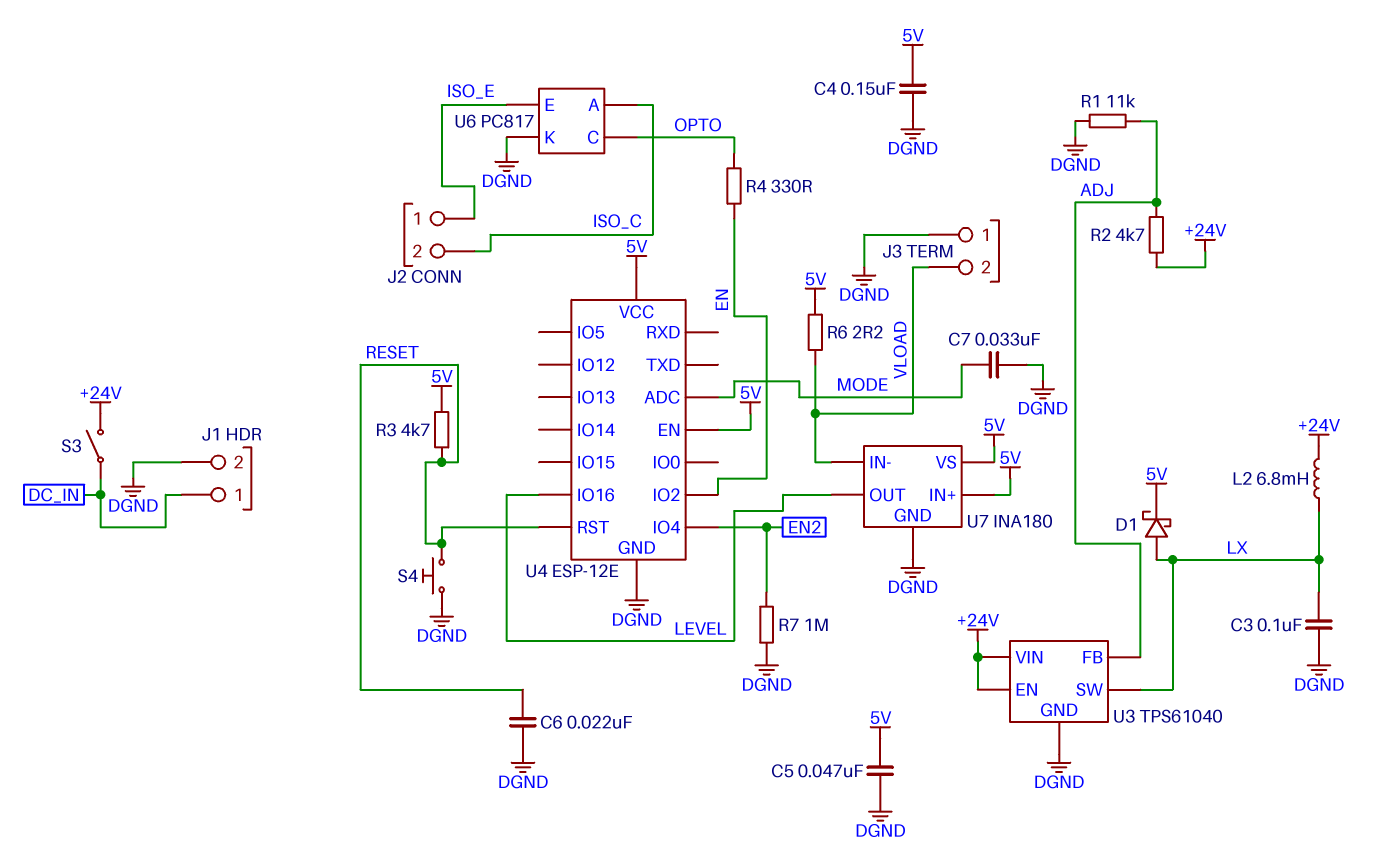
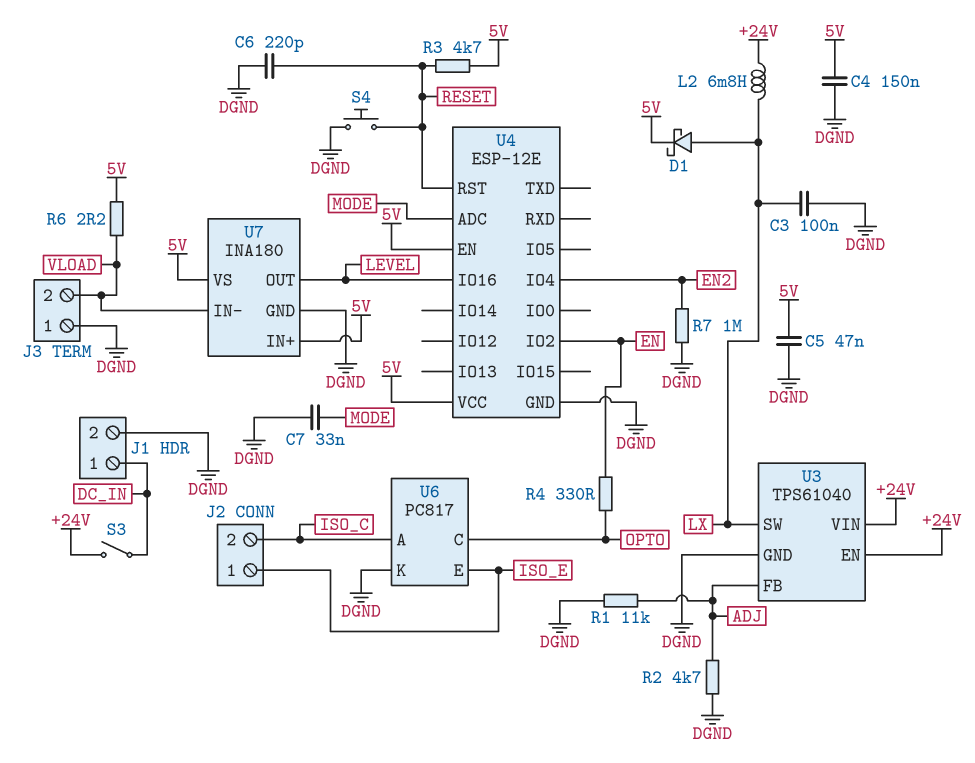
C6: 22nF (DGND, RESET) -> 220pF (DGND, RESET)
R2: 4.7k (+24V, ADJ) -> 4.7k (ADJ, DGND)

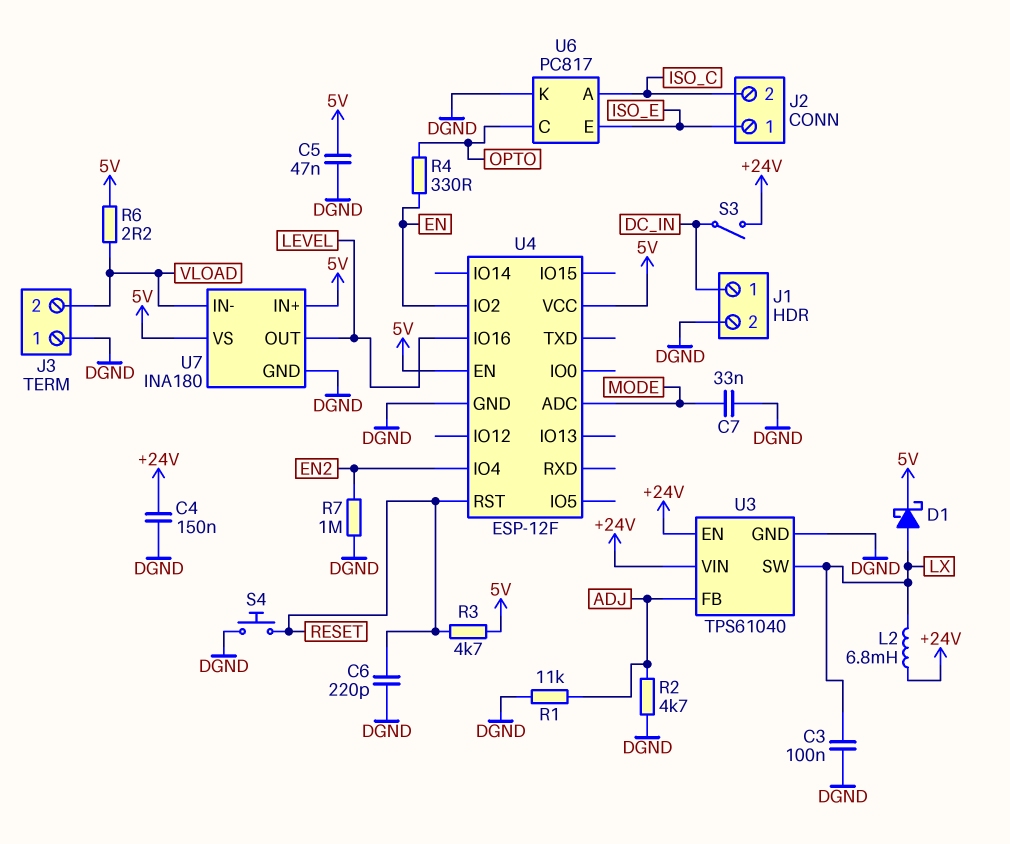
C4: 150nF (5V, DGND) -> 150nF (+24V, DGND)
U4: ESP-12E -> ESP-12F

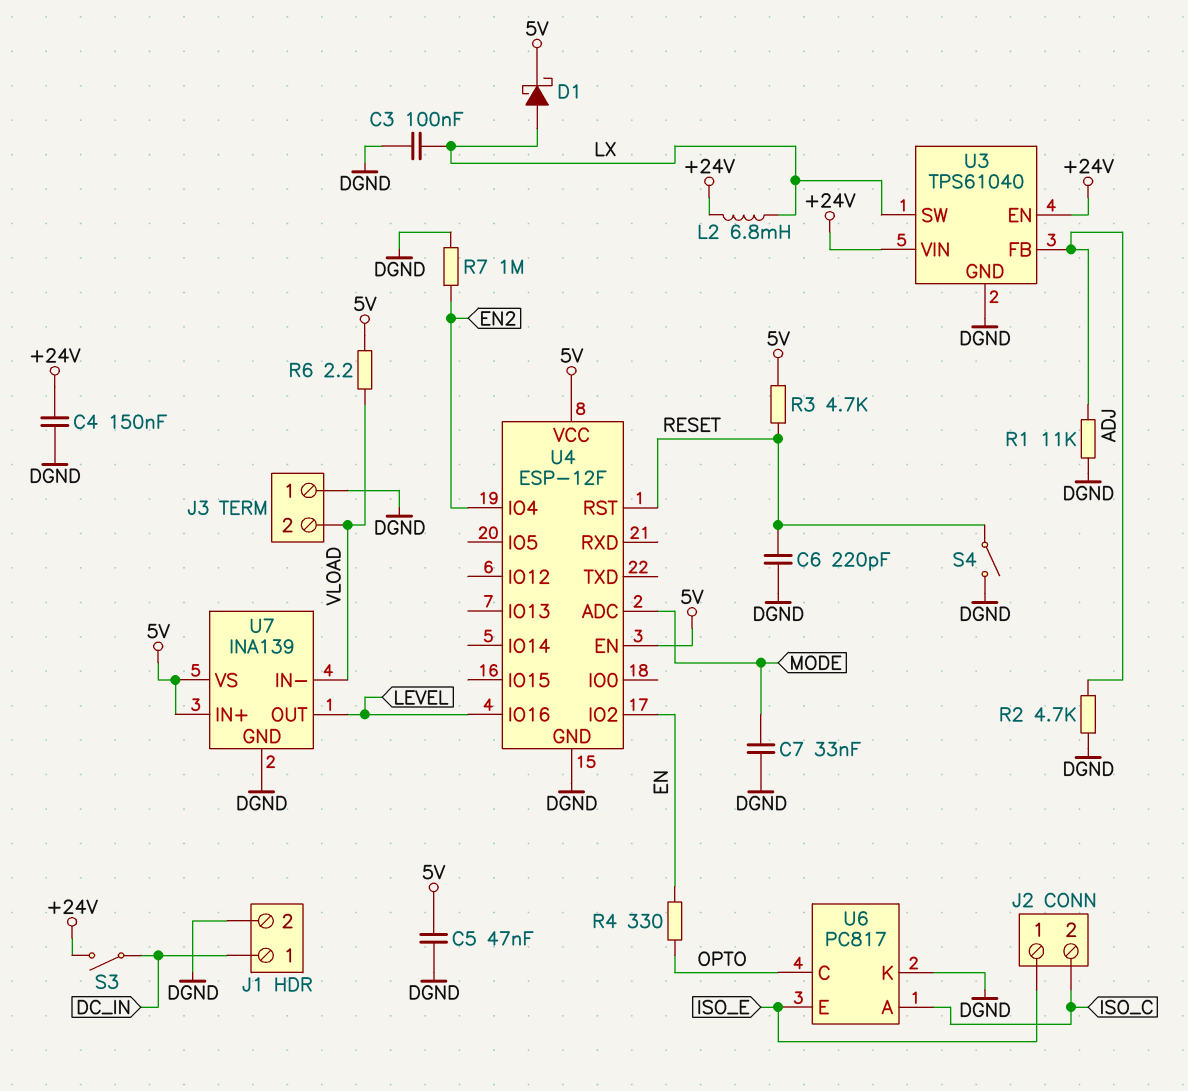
S4: button (DGND, RESET) -> switch (DGND, RESET)
U7: INA180 -> INA139

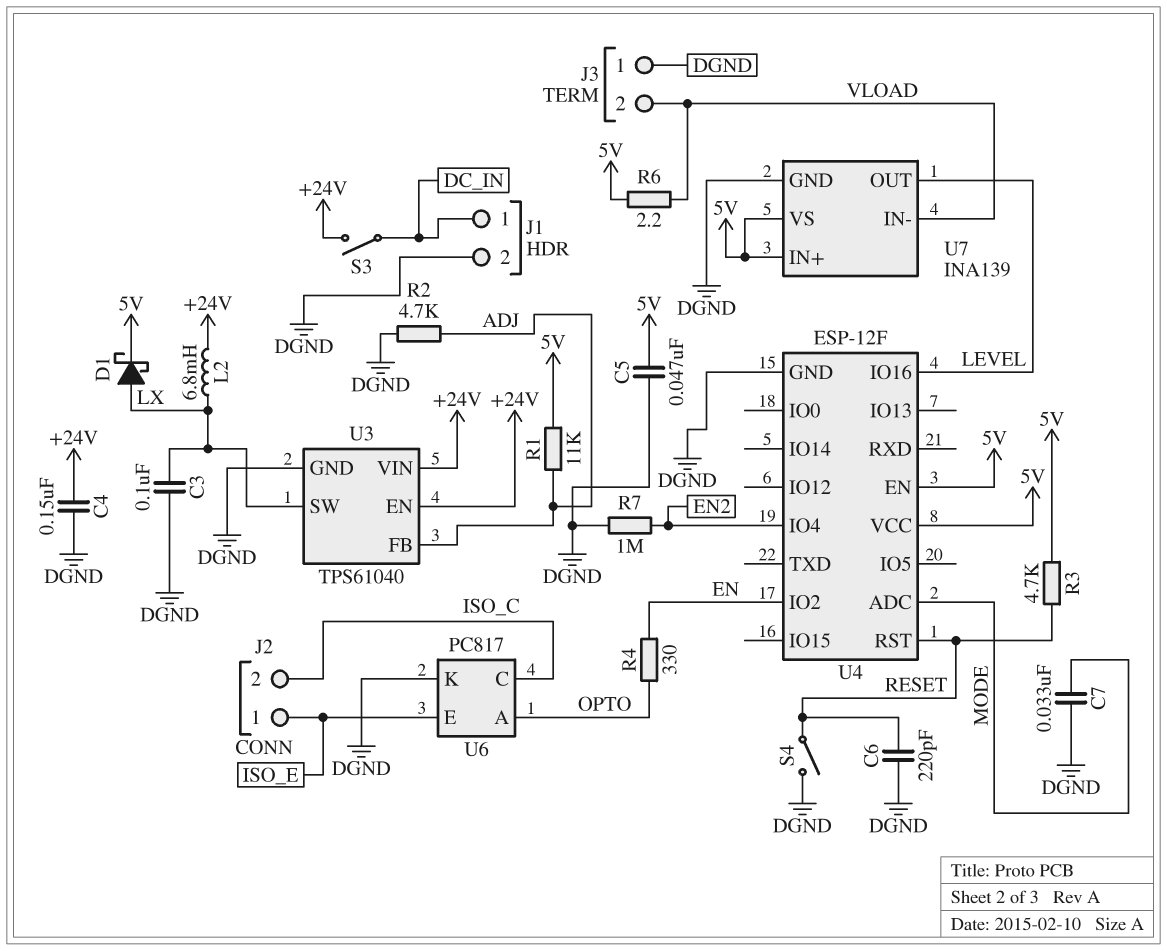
R1: 11k (ADJ, DGND) -> 11k (5V, ADJ)
U6 pin A: ISO_C -> OPTO
U6 pin C: OPTO -> ISO_C

